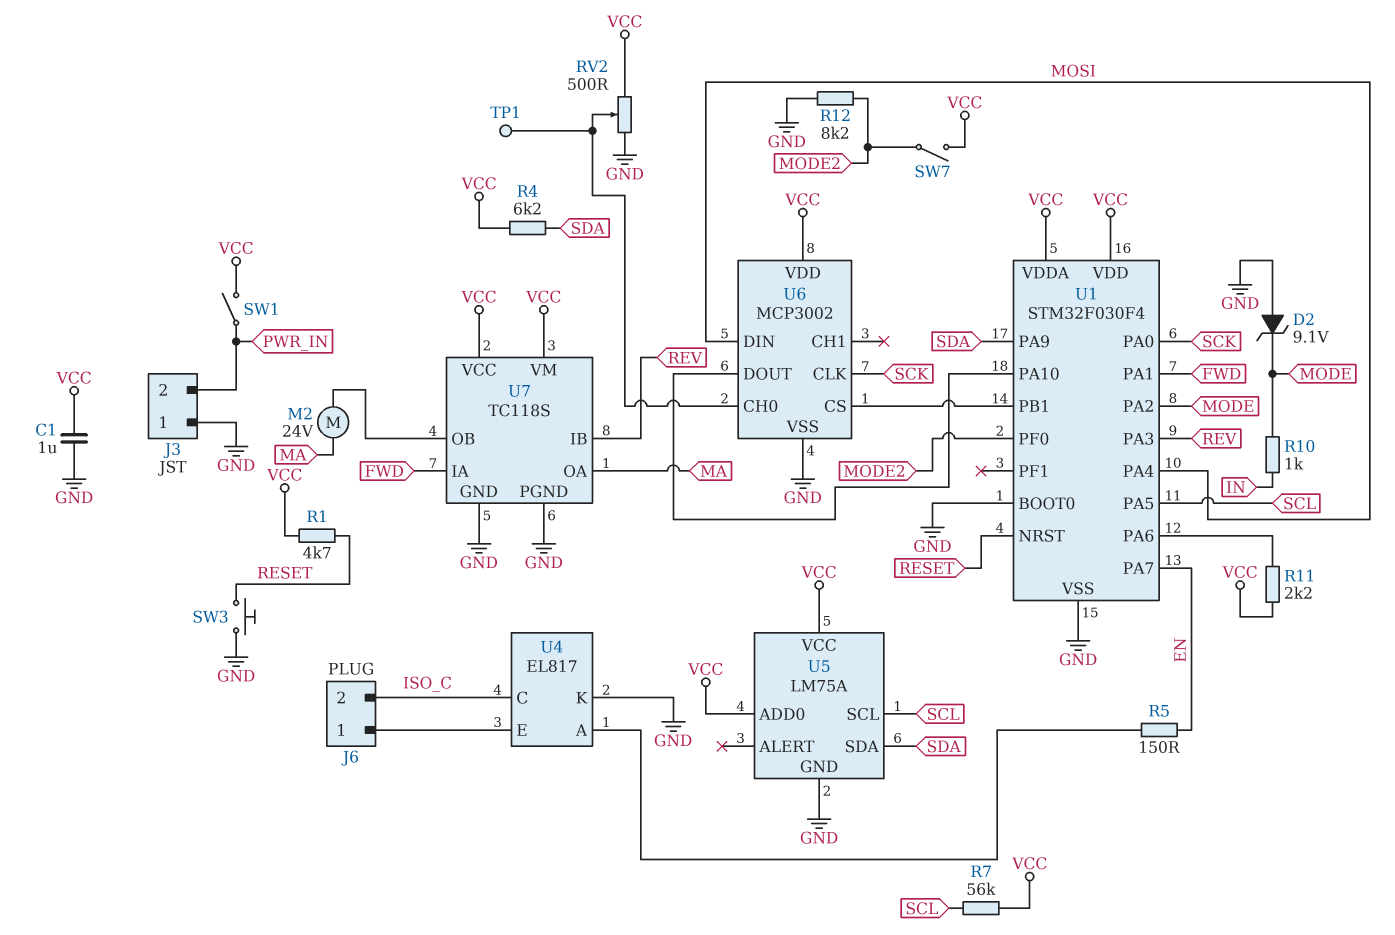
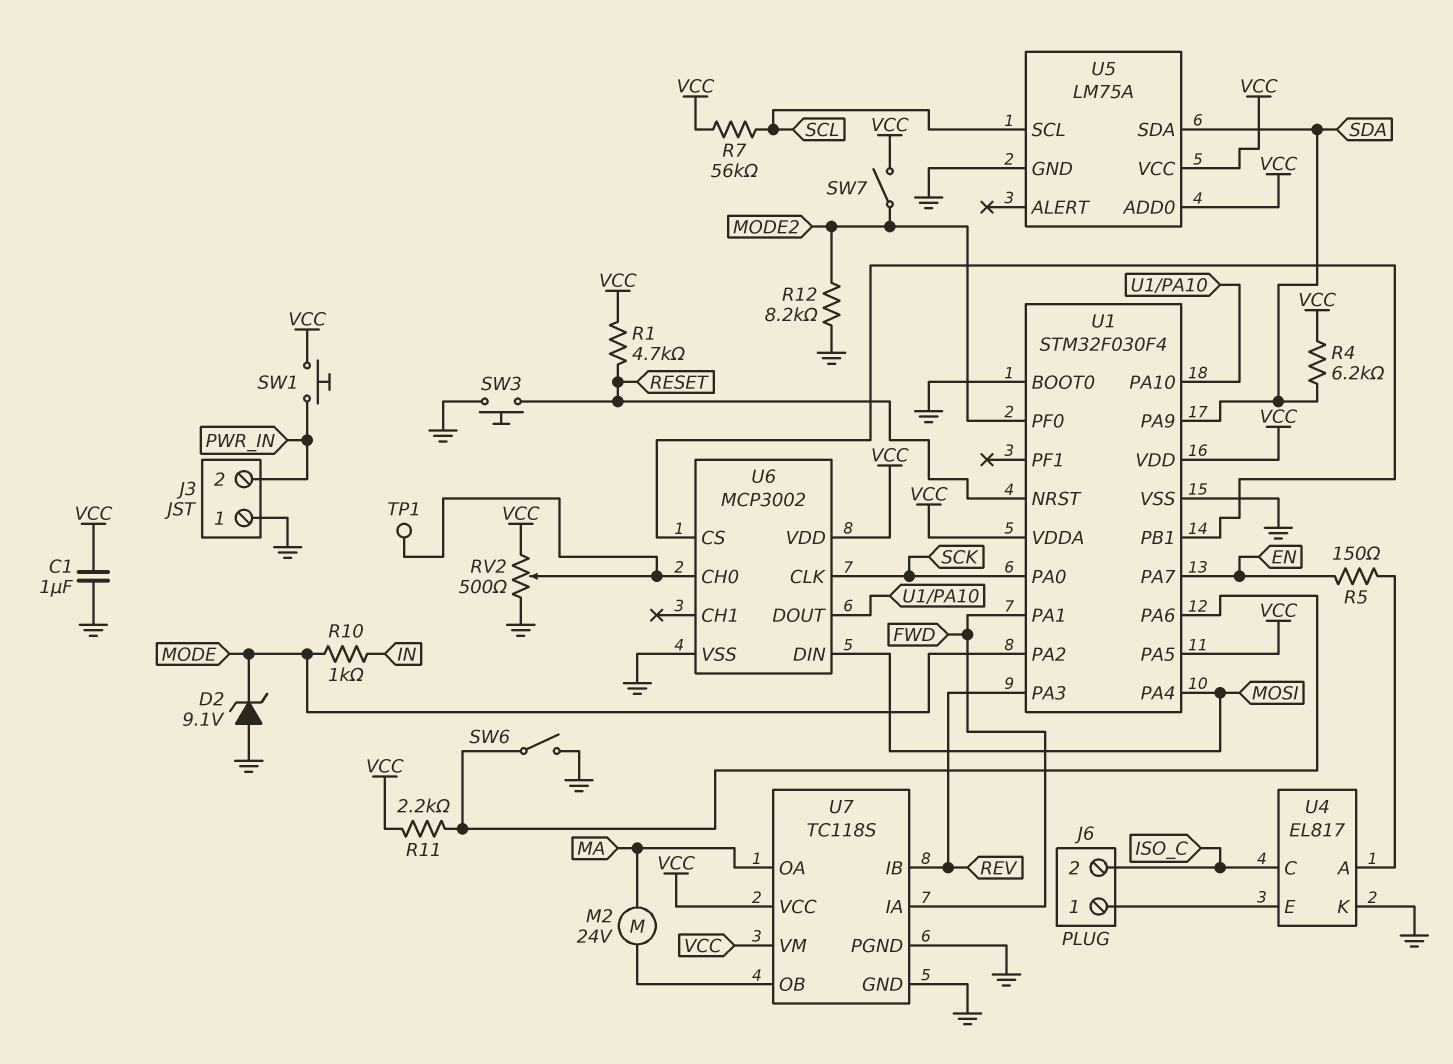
SW1: switch (PWR_IN, VCC) -> button (PWR_IN, VCC)
SW6: none -> switch (GND, U1/PA6)
U1 pin PA5: SCL -> VCC

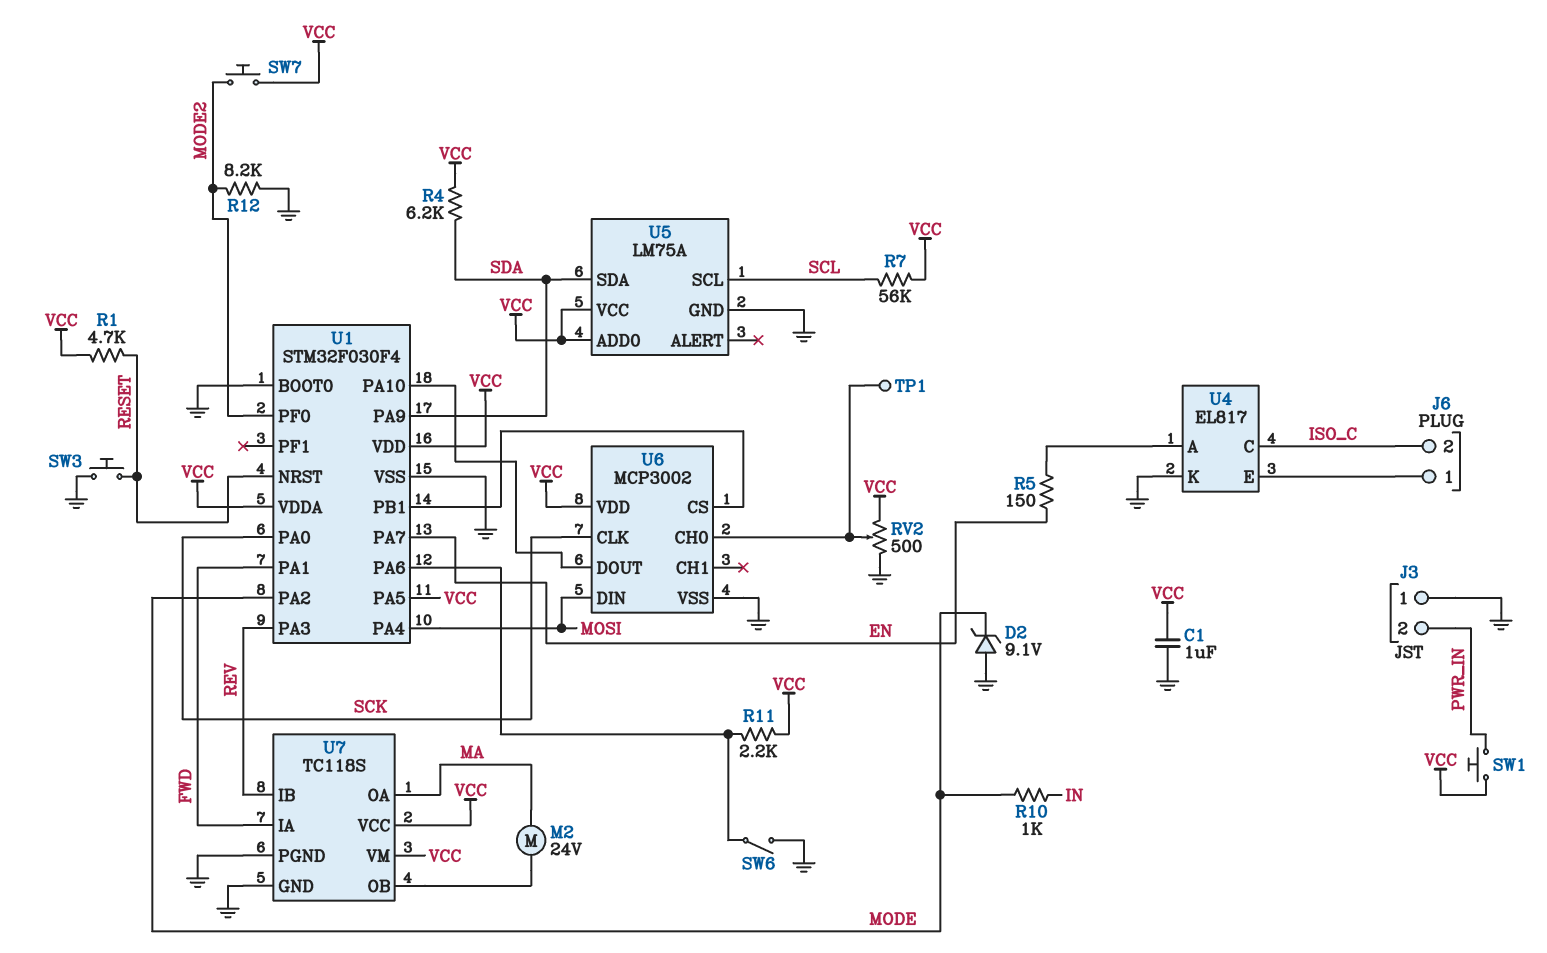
SW7: switch (MODE2, VCC) -> button (MODE2, VCC)

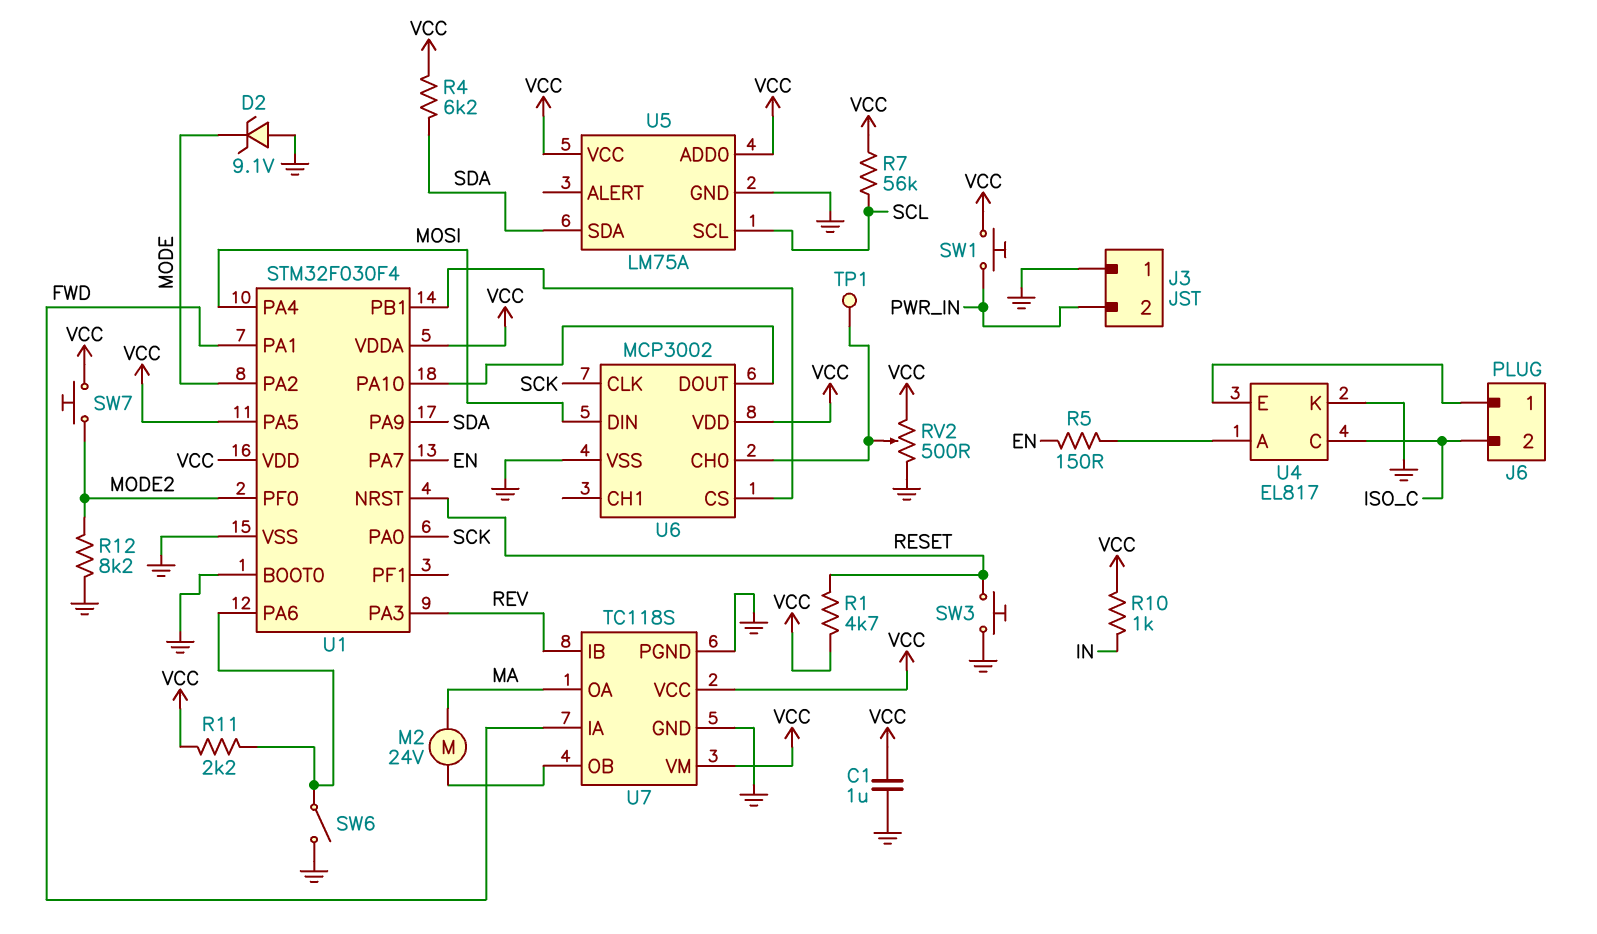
R10: 1k (IN, MODE) -> 1k (IN, VCC)

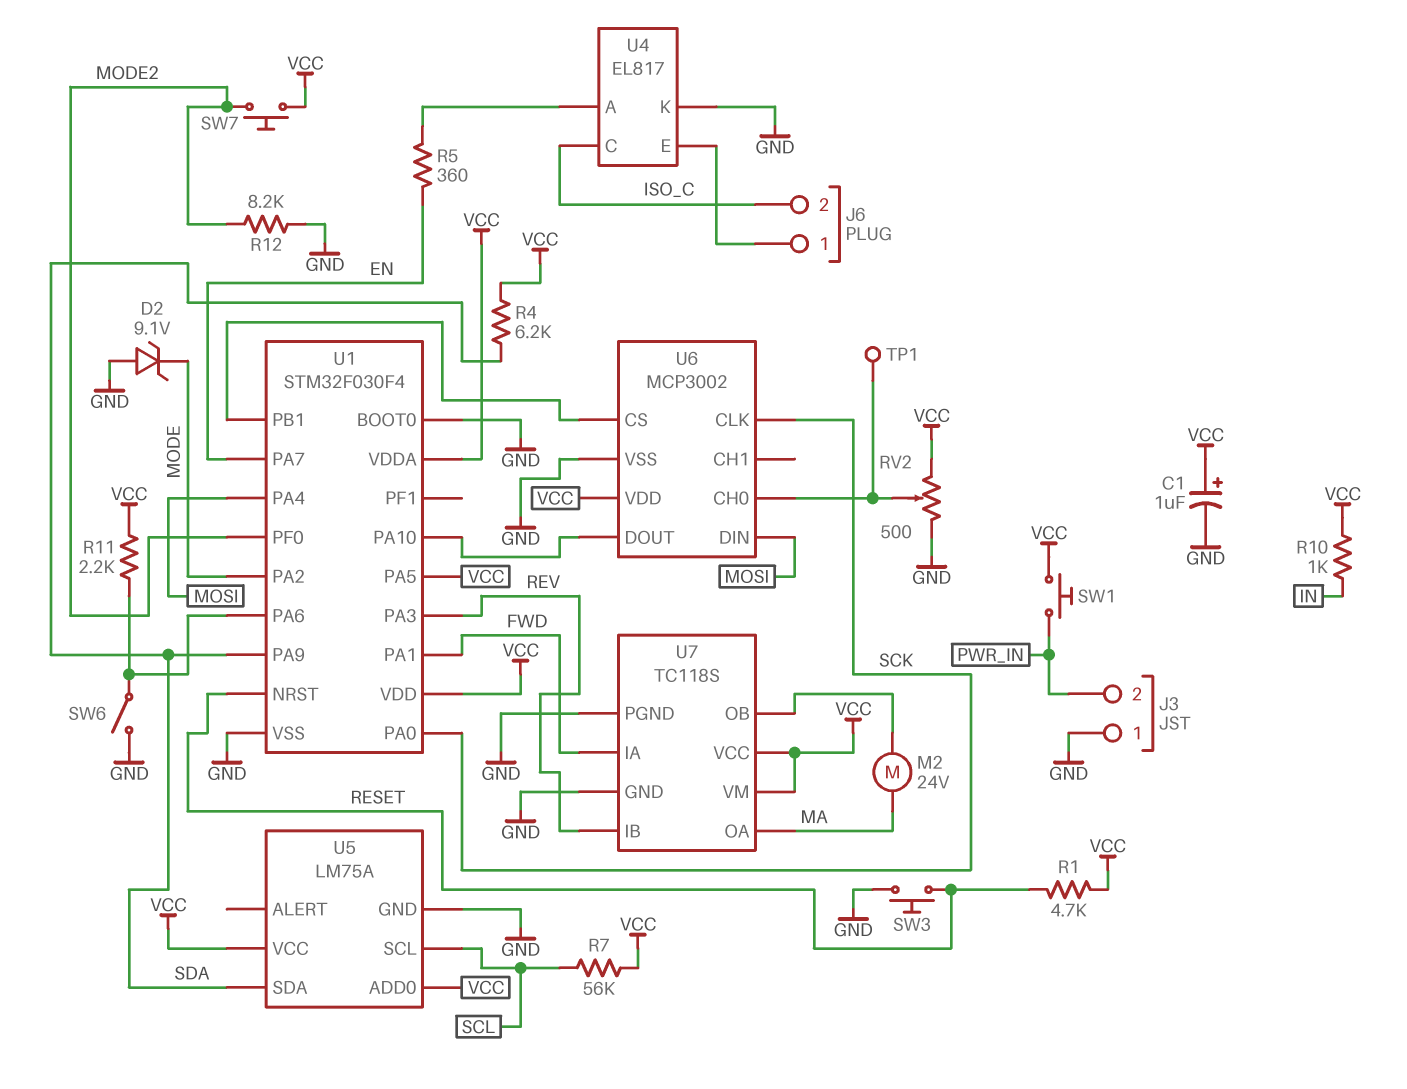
C1: 1uF (GND, VCC) -> 1uF (plus VCC, minus GND)
R5: 150 (EN, U4/A) -> 360 (EN, U4/A)

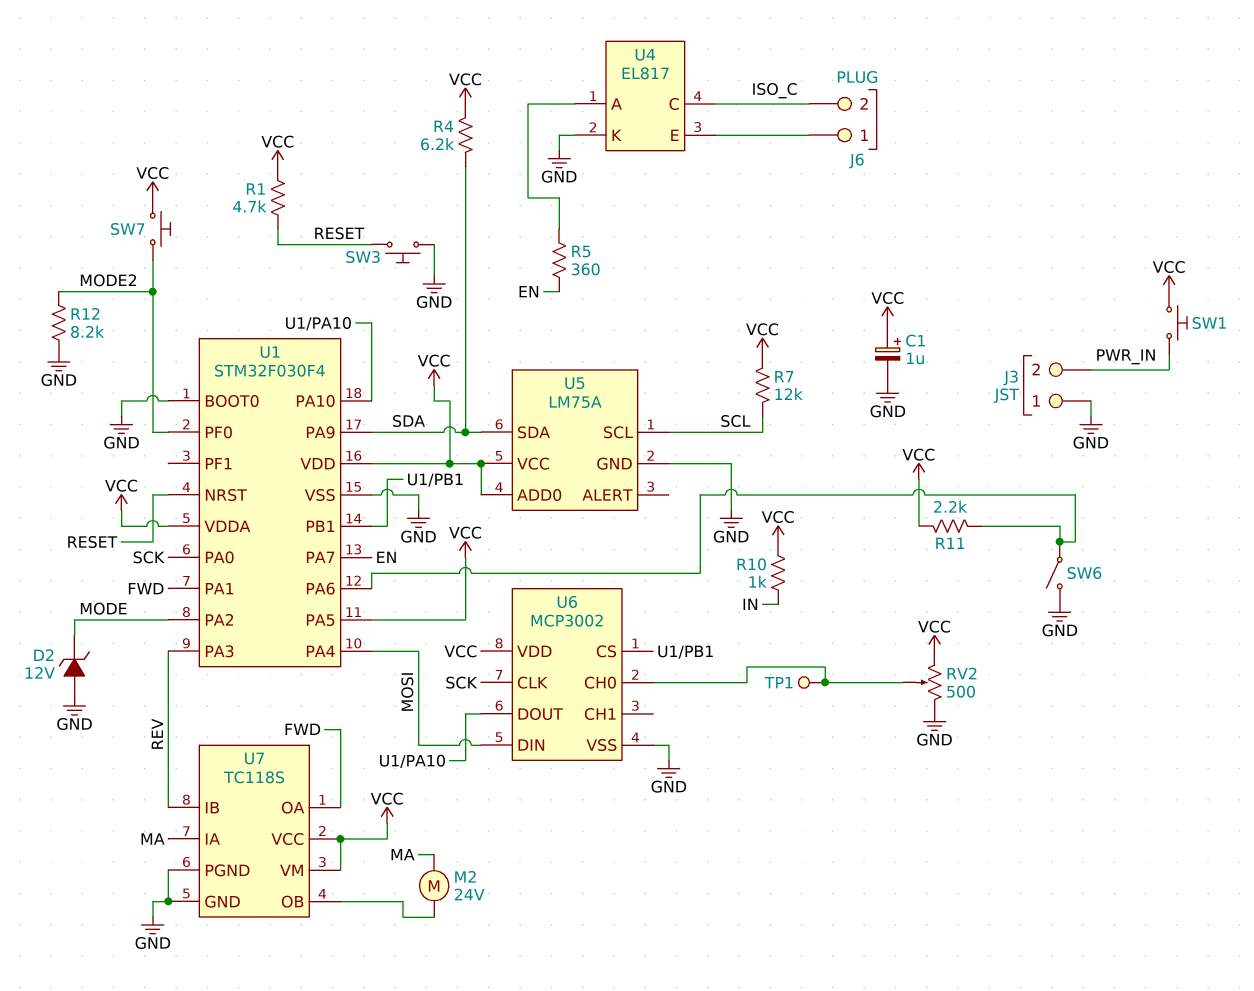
D2: zener 9.1V (A GND, K MODE) -> zener 12V (A GND, K MODE)
R7: 56k (SCL, VCC) -> 12k (SCL, VCC)
U7 pin IA: FWD -> MA
U7 pin OA: MA -> FWD

